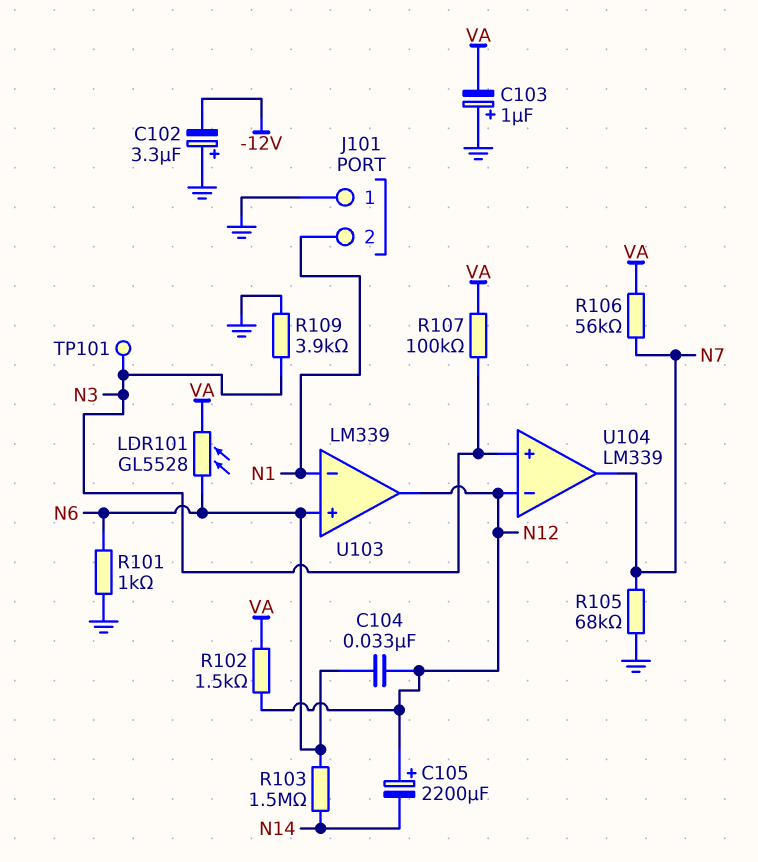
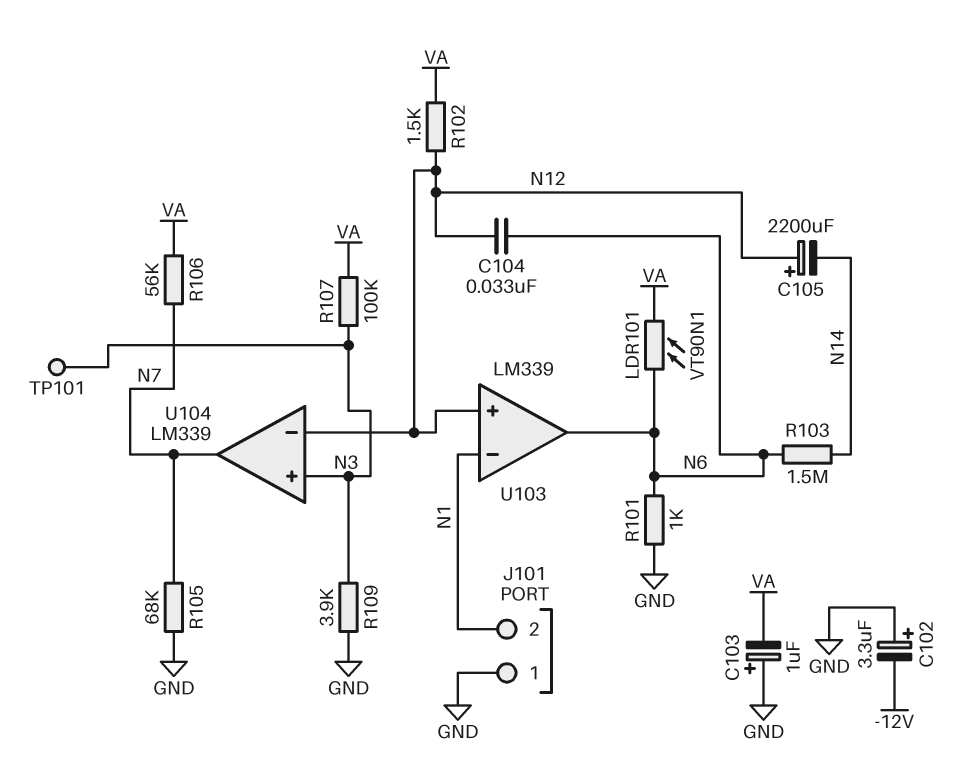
LDR101: GL5528 (N6, VA) -> VT90N1 (N6, VA)
U103 pin in+: N6 -> N12
U103 pin out: N12 -> N6

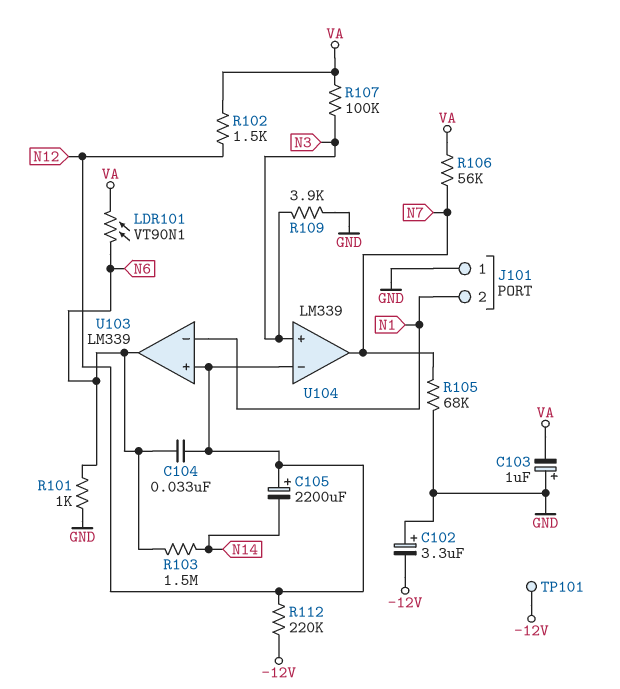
R112: none -> 220k (-12V, N12)
TP101: test point (N3) -> test point (-12V)

